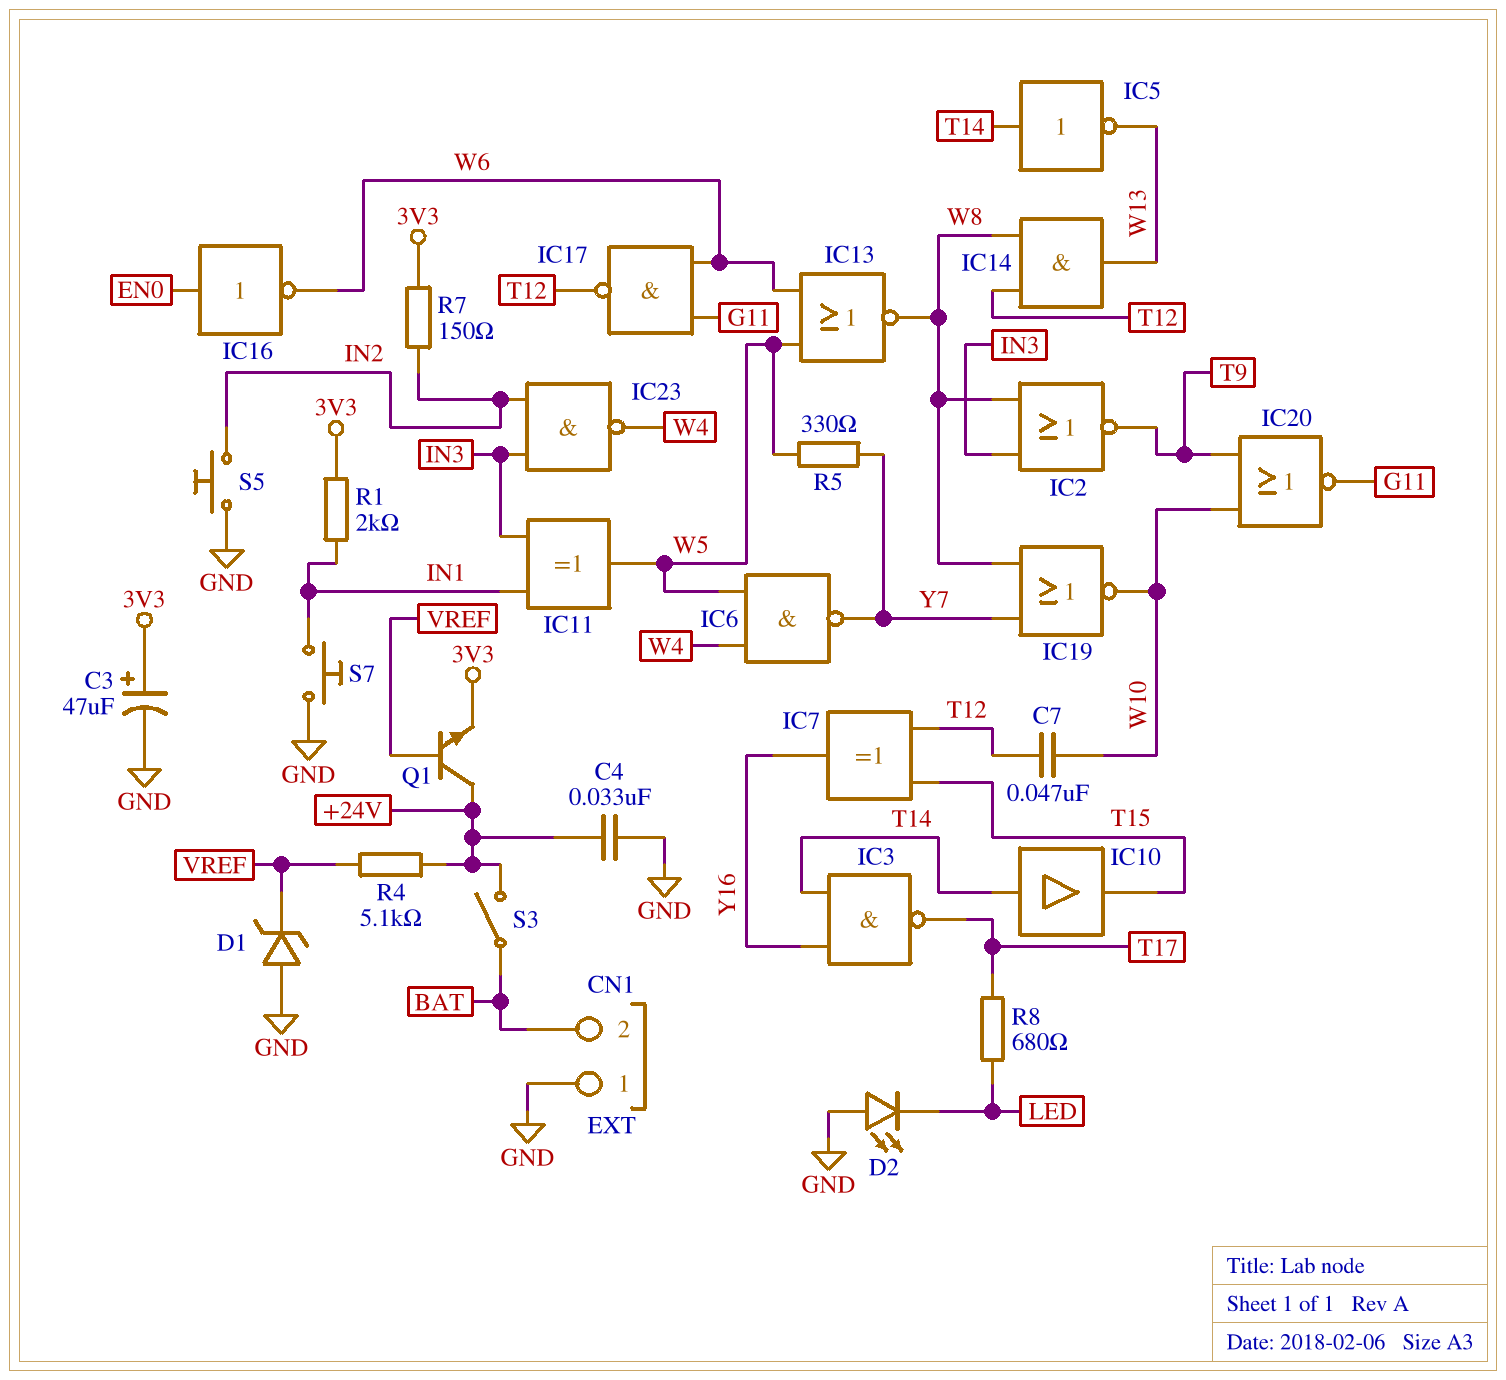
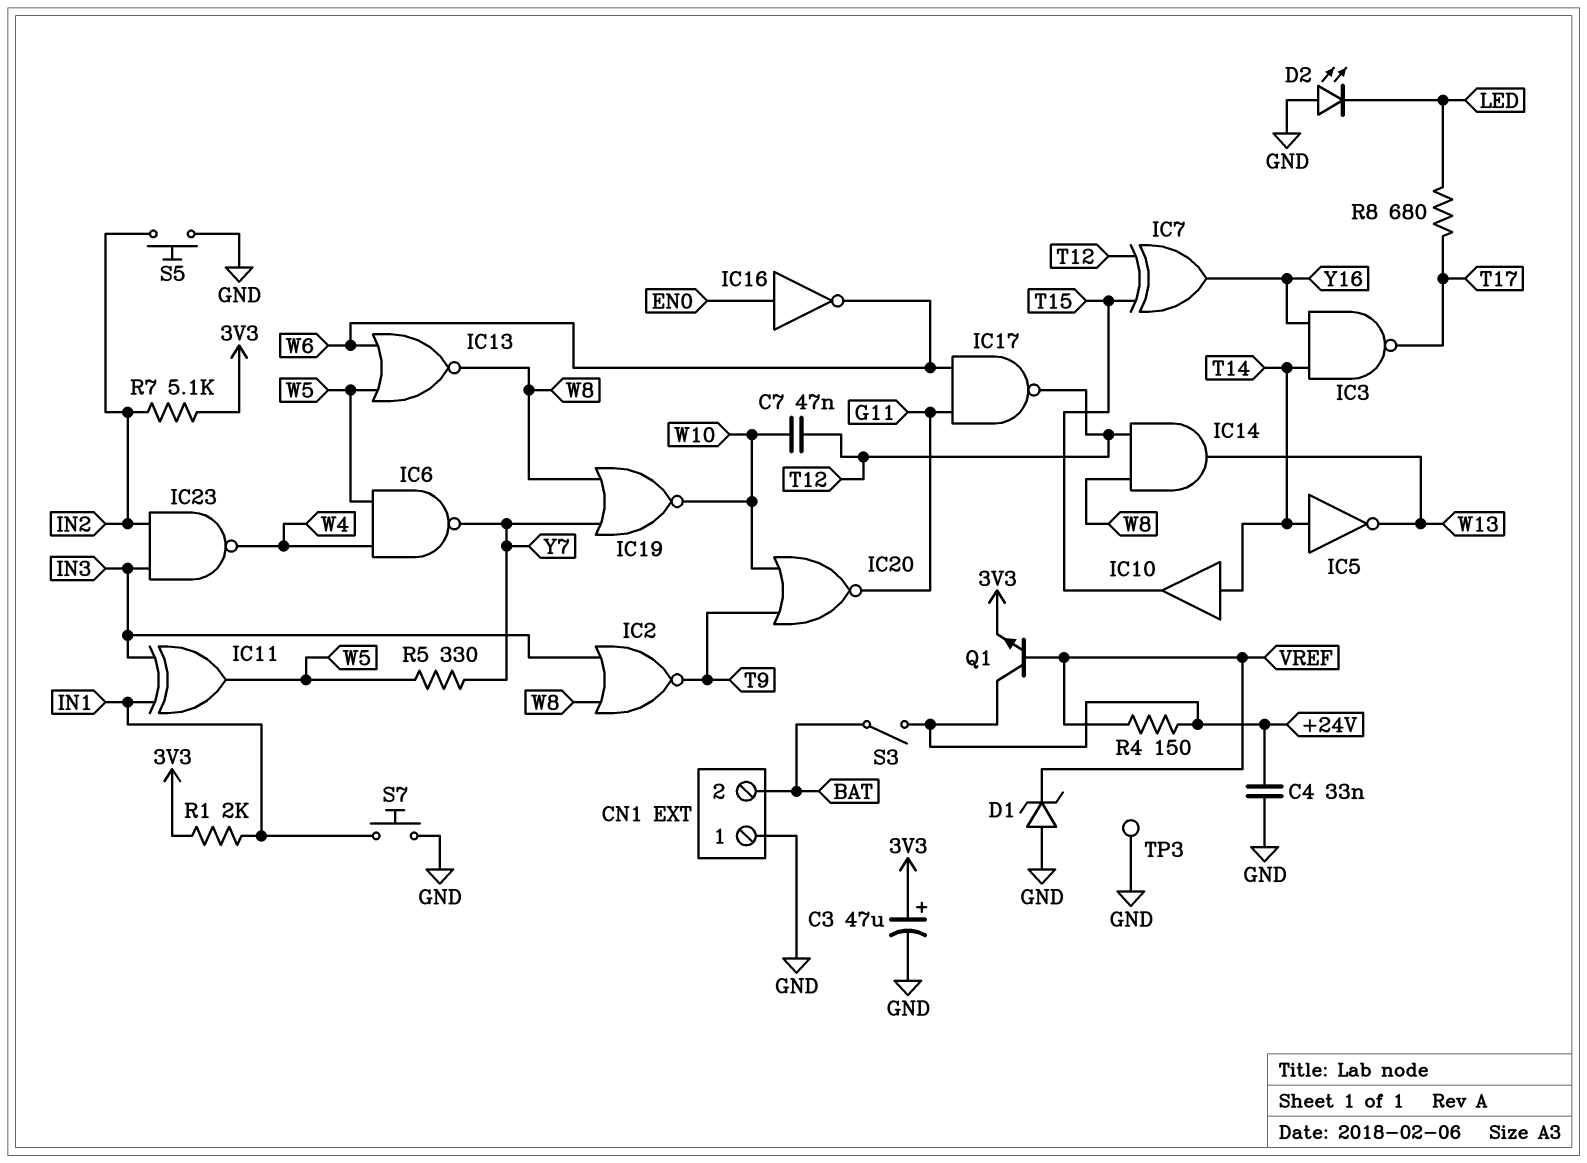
R4: 5.1k (+24V, VREF) -> 150 (+24V, VREF)
R7: 150 (3V3, IN2) -> 5.1k (3V3, IN2)
TP3: none -> test point (GND)

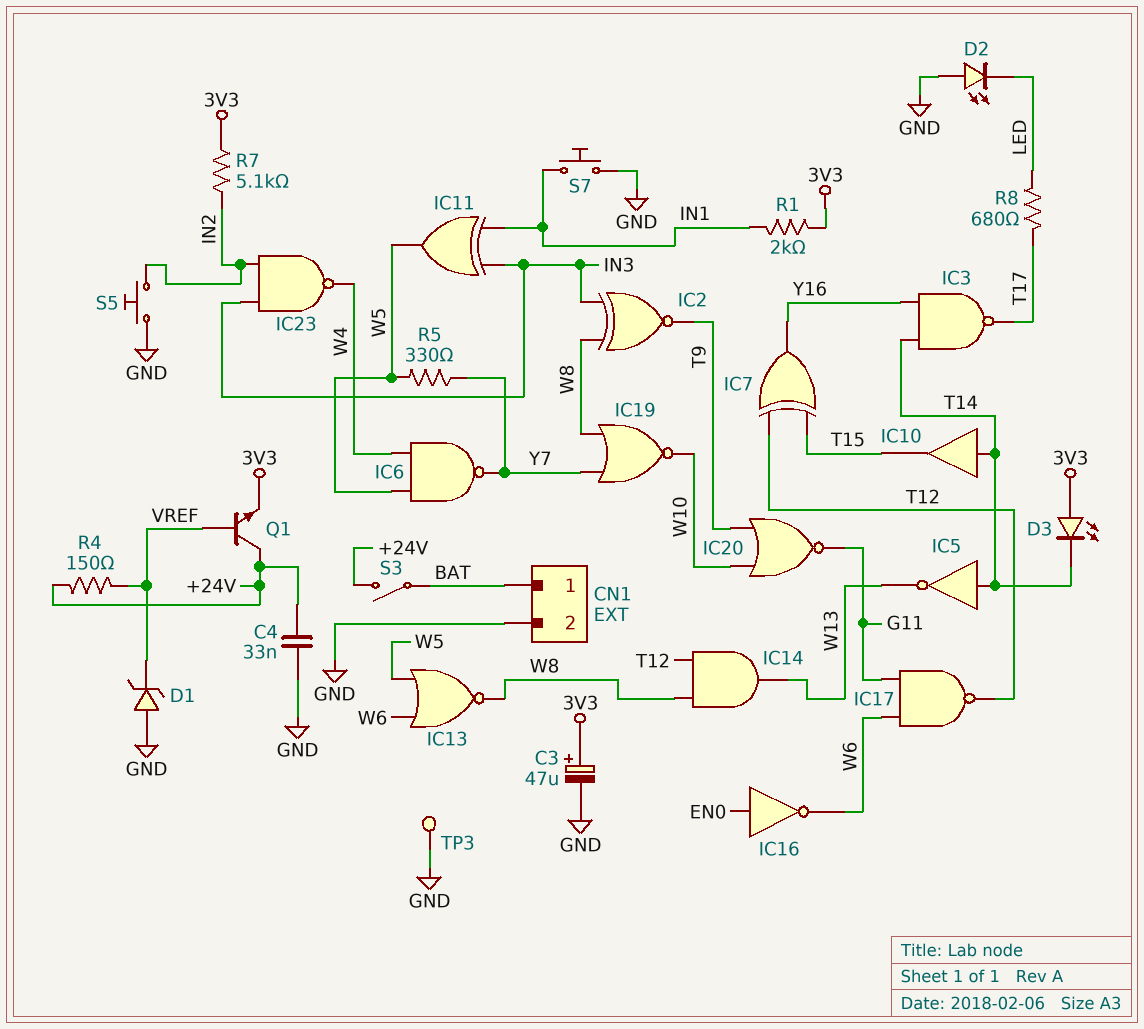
C7: 47nF (T12, W10) -> none
CN1 pin 1: GND -> BAT
CN1 pin 2: BAT -> GND
D3: none -> LED (A 3V3, K T14)
IC2: NOR (in IN3, in W8, out T9) -> XNOR (in IN3, in W8, out T9)

